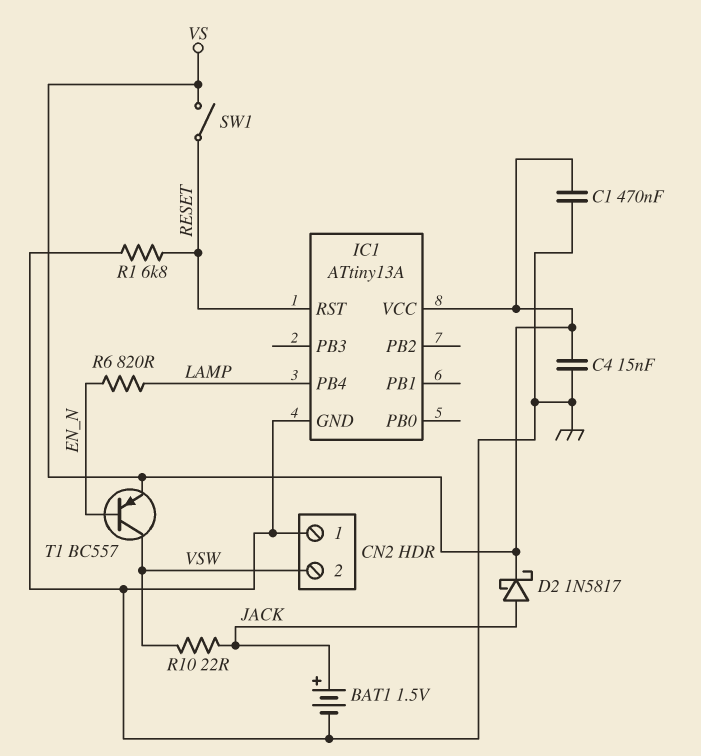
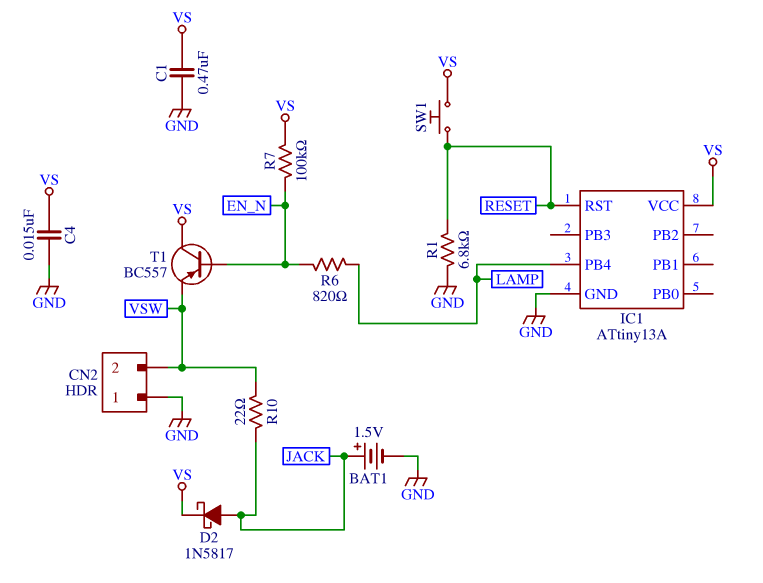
R7: none -> 100k (EN_N, VS)
SW1: switch (RESET, VS) -> button (RESET, VS)
T1: PNP BC557 (B EN_N, C VSW, E VS) -> PNP BC557 (B EN_N, C VS, E VSW)

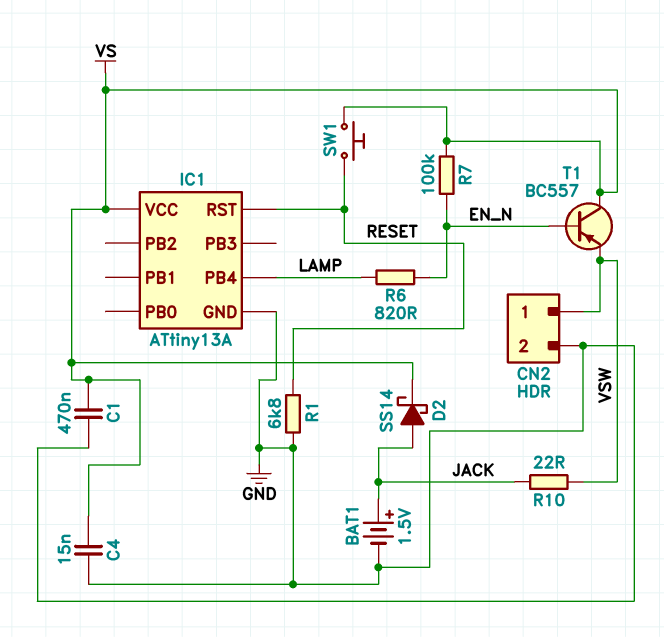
CN2 pin 1: GND -> VSW
CN2 pin 2: VSW -> GND
D2: schottky 1N5817 (A JACK, K VS) -> schottky SS14 (A JACK, K VS)

